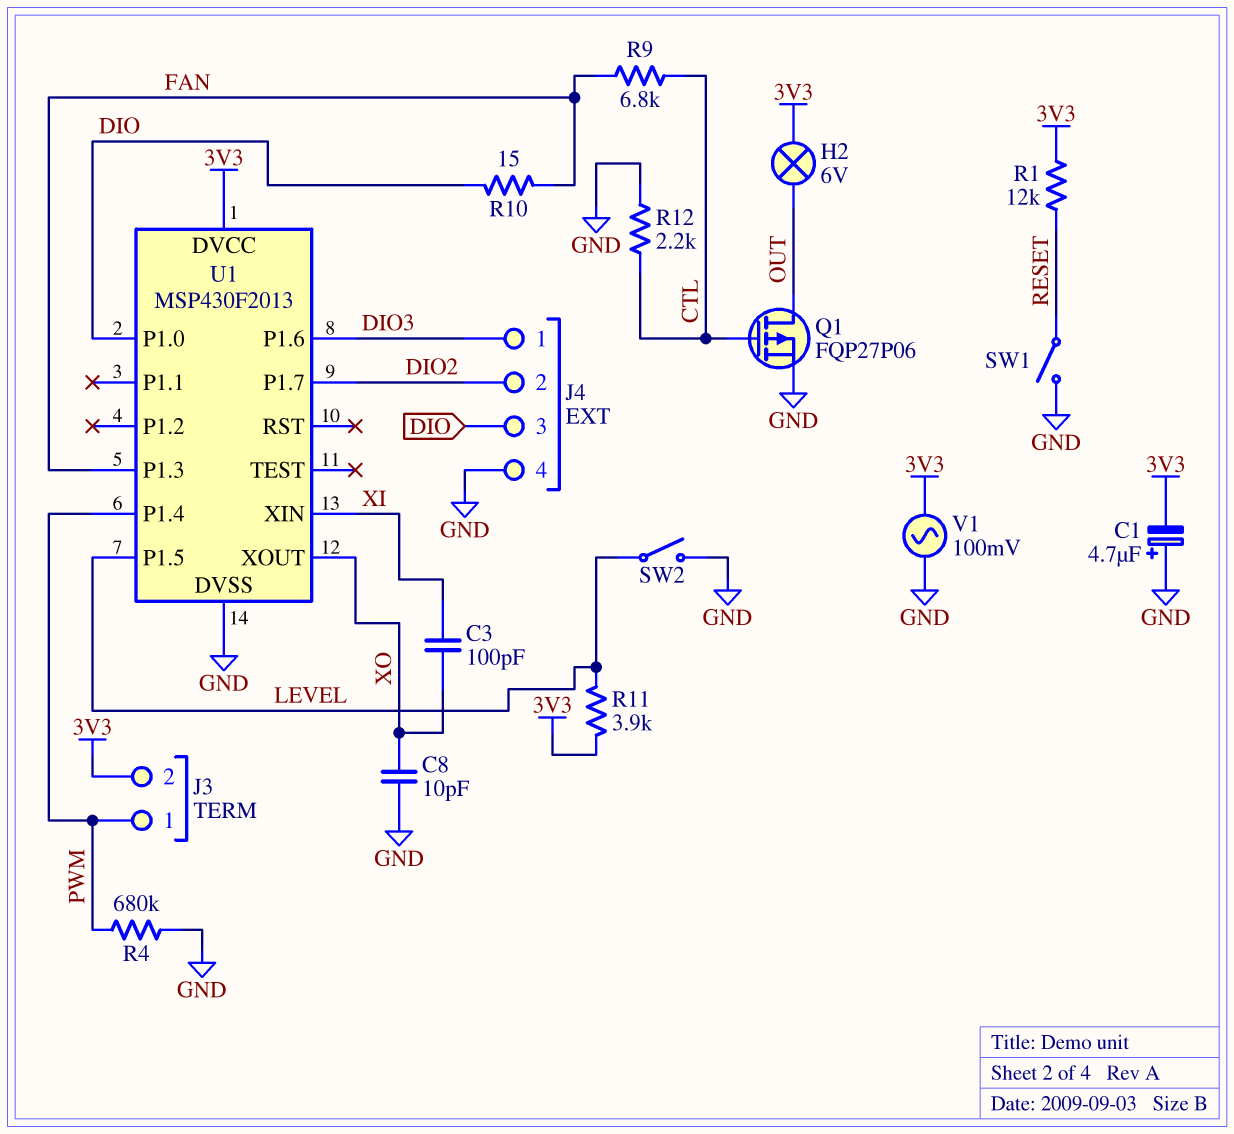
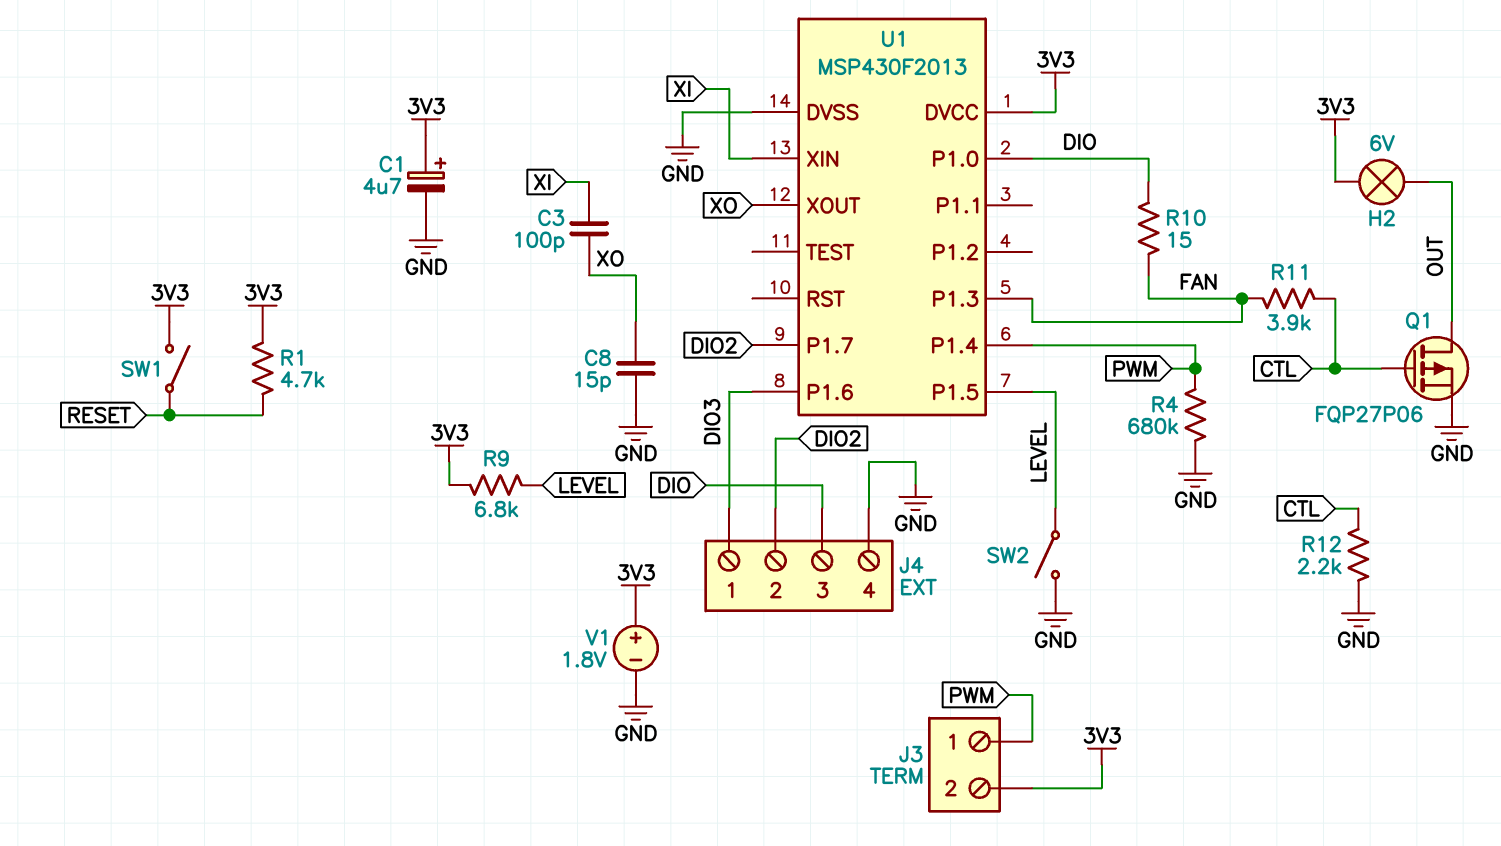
C1: 4.7uF (plus GND, minus 3V3) -> 4.7uF (plus 3V3, minus GND)
C8: 10pF (GND, XO) -> 15pF (GND, XO)
R1: 12k (3V3, RESET) -> 4.7k (3V3, RESET)
R9: 6.8k (CTL, FAN) -> 6.8k (3V3, LEVEL)
R11: 3.9k (3V3, LEVEL) -> 3.9k (CTL, FAN)
SW1: switch (GND, RESET) -> switch (3V3, RESET)
V1: AC 100mV (3V3, GND) -> 1.8V (plus 3V3, minus GND)

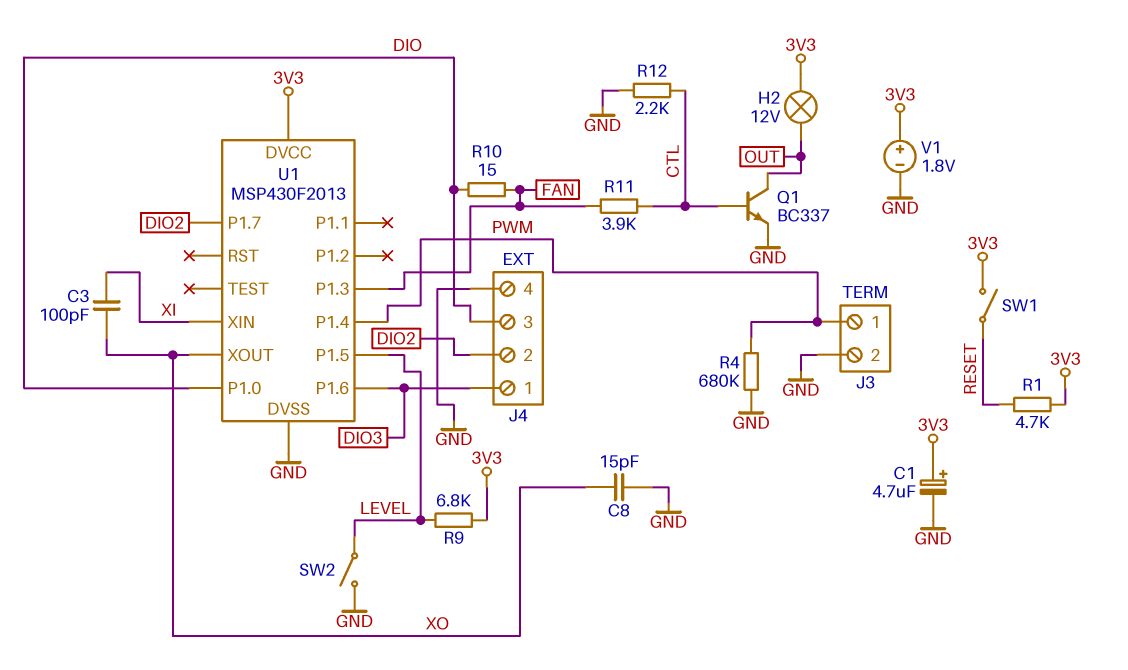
H2: lamp 6V (3V3, OUT) -> lamp 12V (3V3, OUT)
J3 pin 2: 3V3 -> GND
Q1: PMOS FQP27P06 (G CTL, D OUT, S GND) -> NPN BC337 (B CTL, C OUT, E GND)

